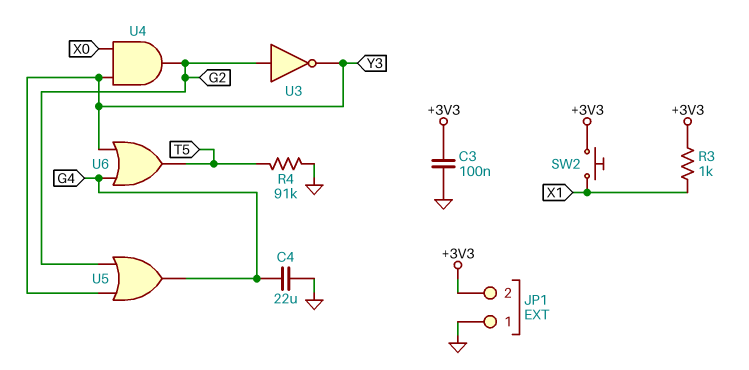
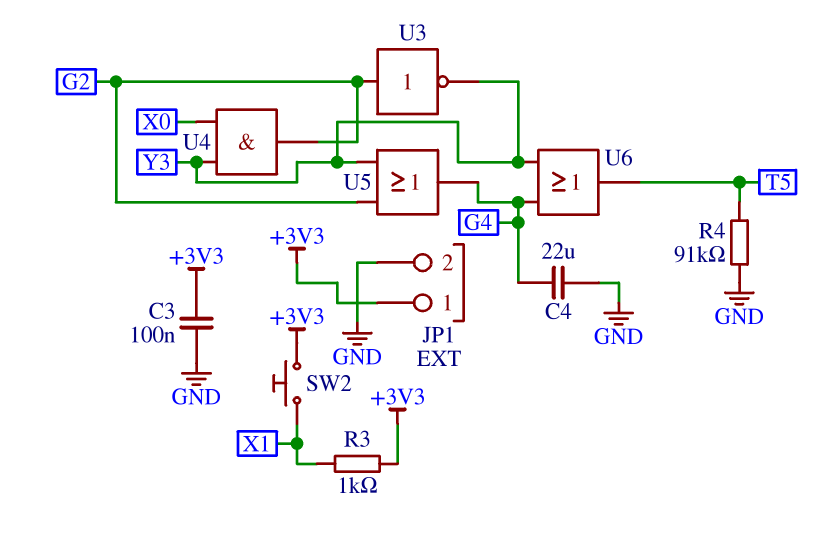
JP1 pin 1: GND -> +3V3
JP1 pin 2: +3V3 -> GND

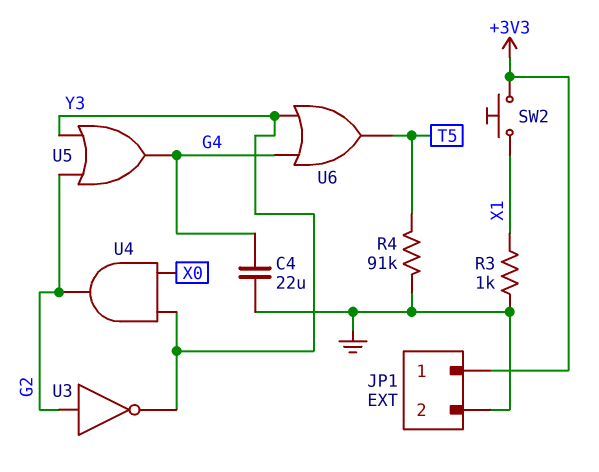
C3: 100nF (+3V3, GND) -> none
R3: 1k (+3V3, X1) -> 1k (GND, X1)

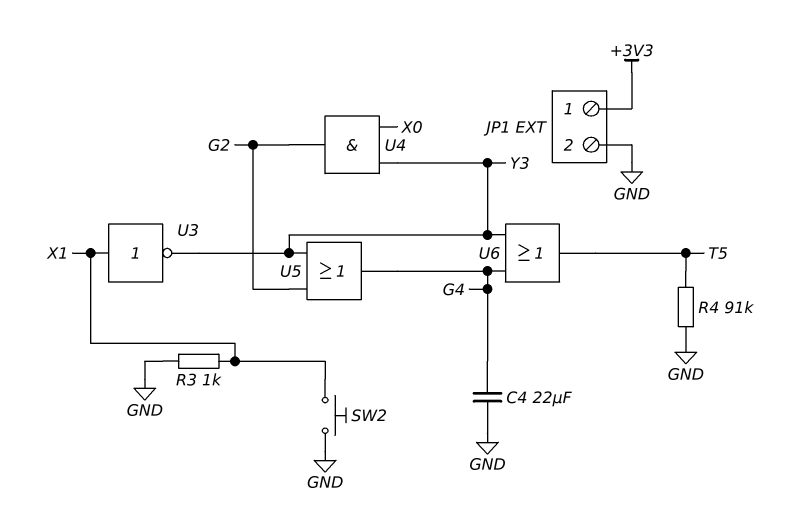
SW2: button (+3V3, X1) -> button (GND, X1)
U3: NOT (in G2, out Y3) -> NOT (in X1, out Y3)

